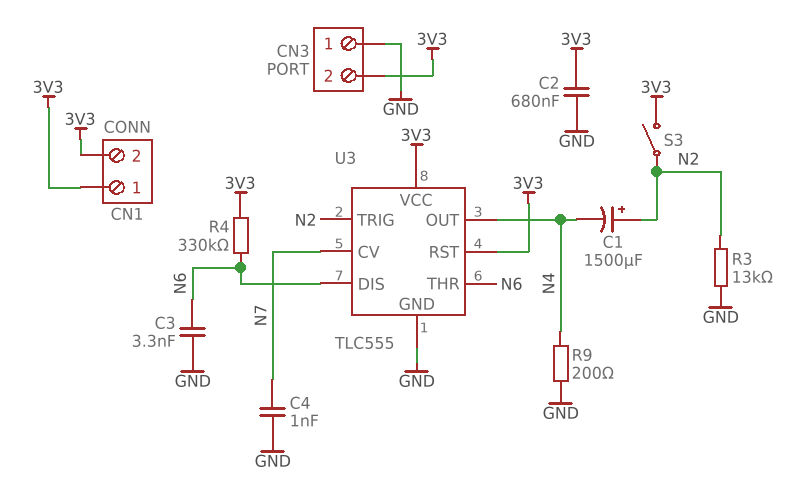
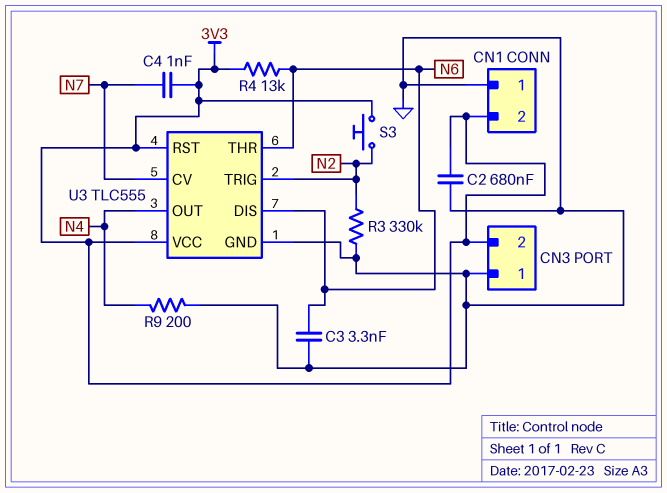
C1: 1500uF (plus N2, minus N4) -> none
C4: 1nF (GND, N7) -> 1nF (3V3, N7)
CN1 pin 1: 3V3 -> GND
R3: 13k (GND, N2) -> 330k (GND, N2)
R4: 330k (3V3, N6) -> 13k (3V3, N6)
S3: switch (3V3, N2) -> button (3V3, N2)

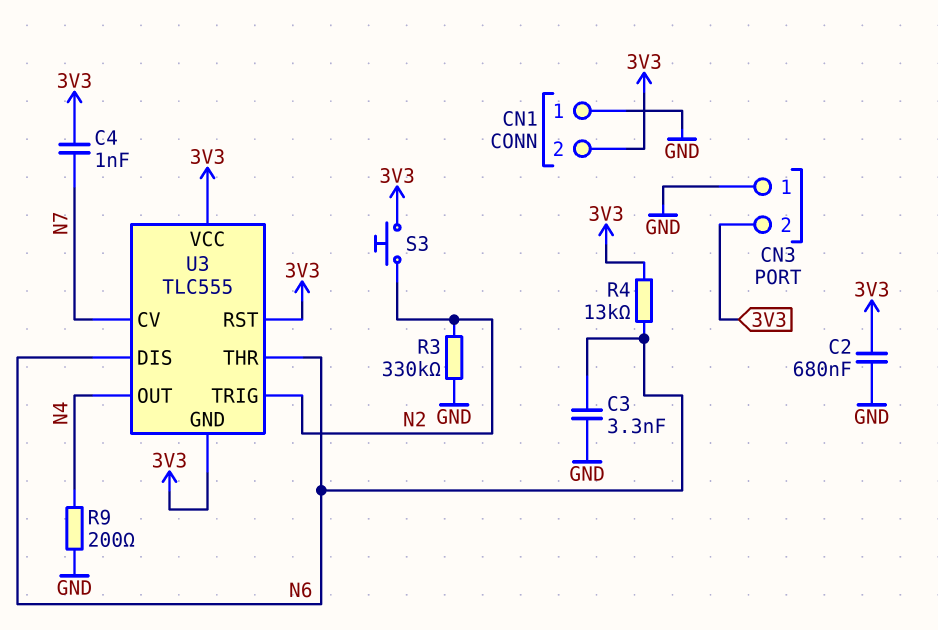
U3 pin GND: GND -> 3V3

